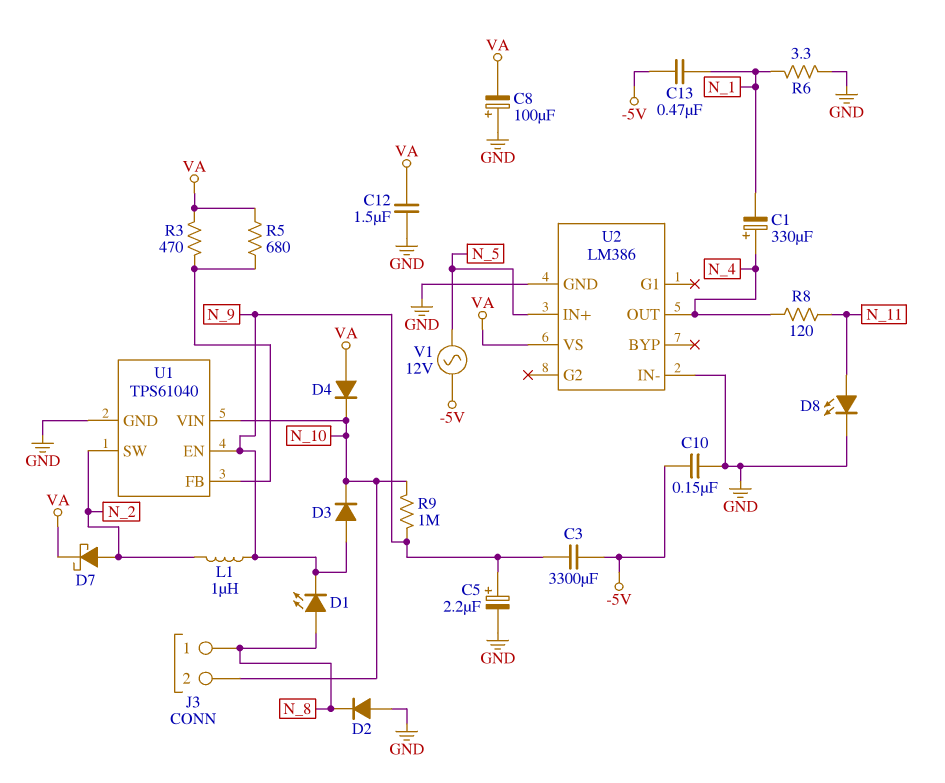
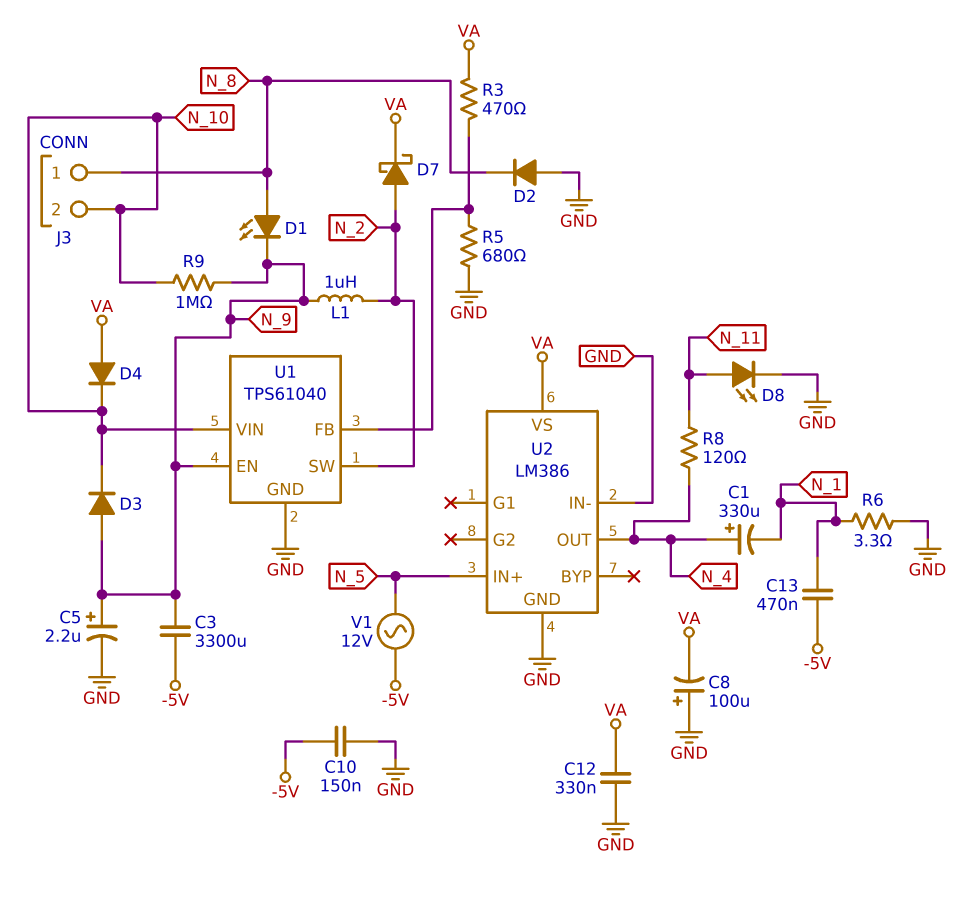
C12: 1.5uF (GND, VA) -> 330nF (GND, VA)
R5: 680 (U1/FB, VA) -> 680 (GND, U1/FB)

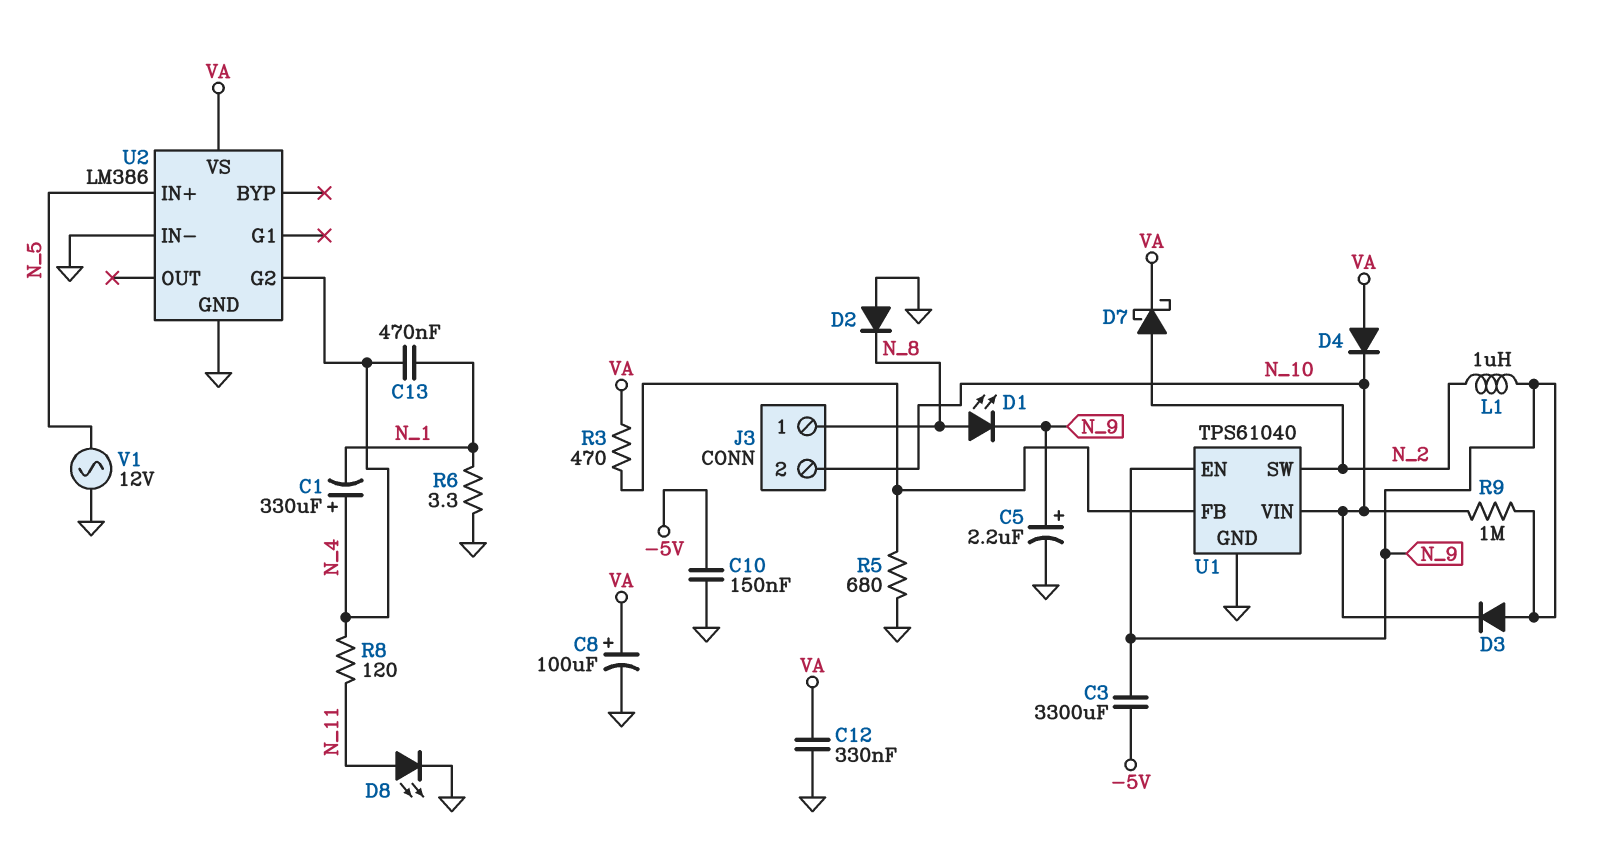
C8: 100uF (plus GND, minus VA) -> 100uF (plus VA, minus GND)
C13: 470nF (-5V, N_1) -> 470nF (N_1, N_4)
U2 pin G2: none -> N_4
U2 pin OUT: N_4 -> none
V1: AC 12V (-5V, N_5) -> AC 12V (GND, N_5)

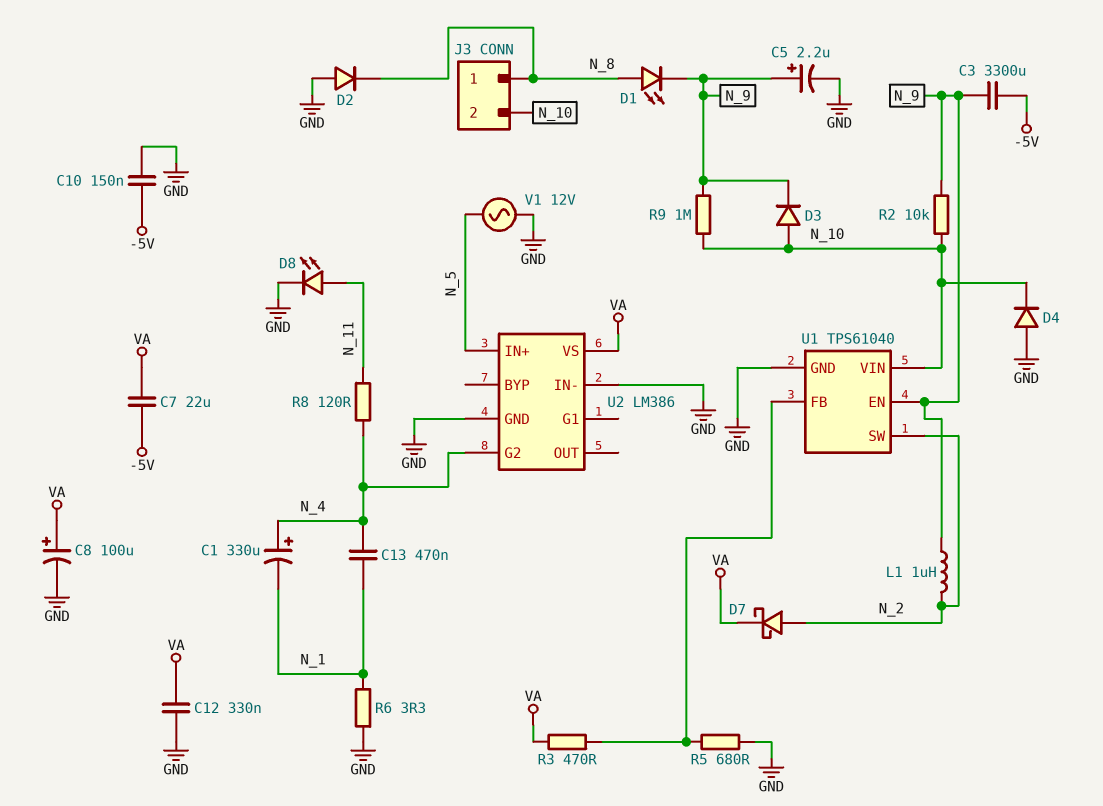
C7: none -> 22uF (-5V, VA)
D3: diode (A N_9, K N_10) -> diode (A N_10, K N_9)
D4: diode (A VA, K N_10) -> diode (A GND, K N_10)
R2: none -> 10k (N_9, N_10)

